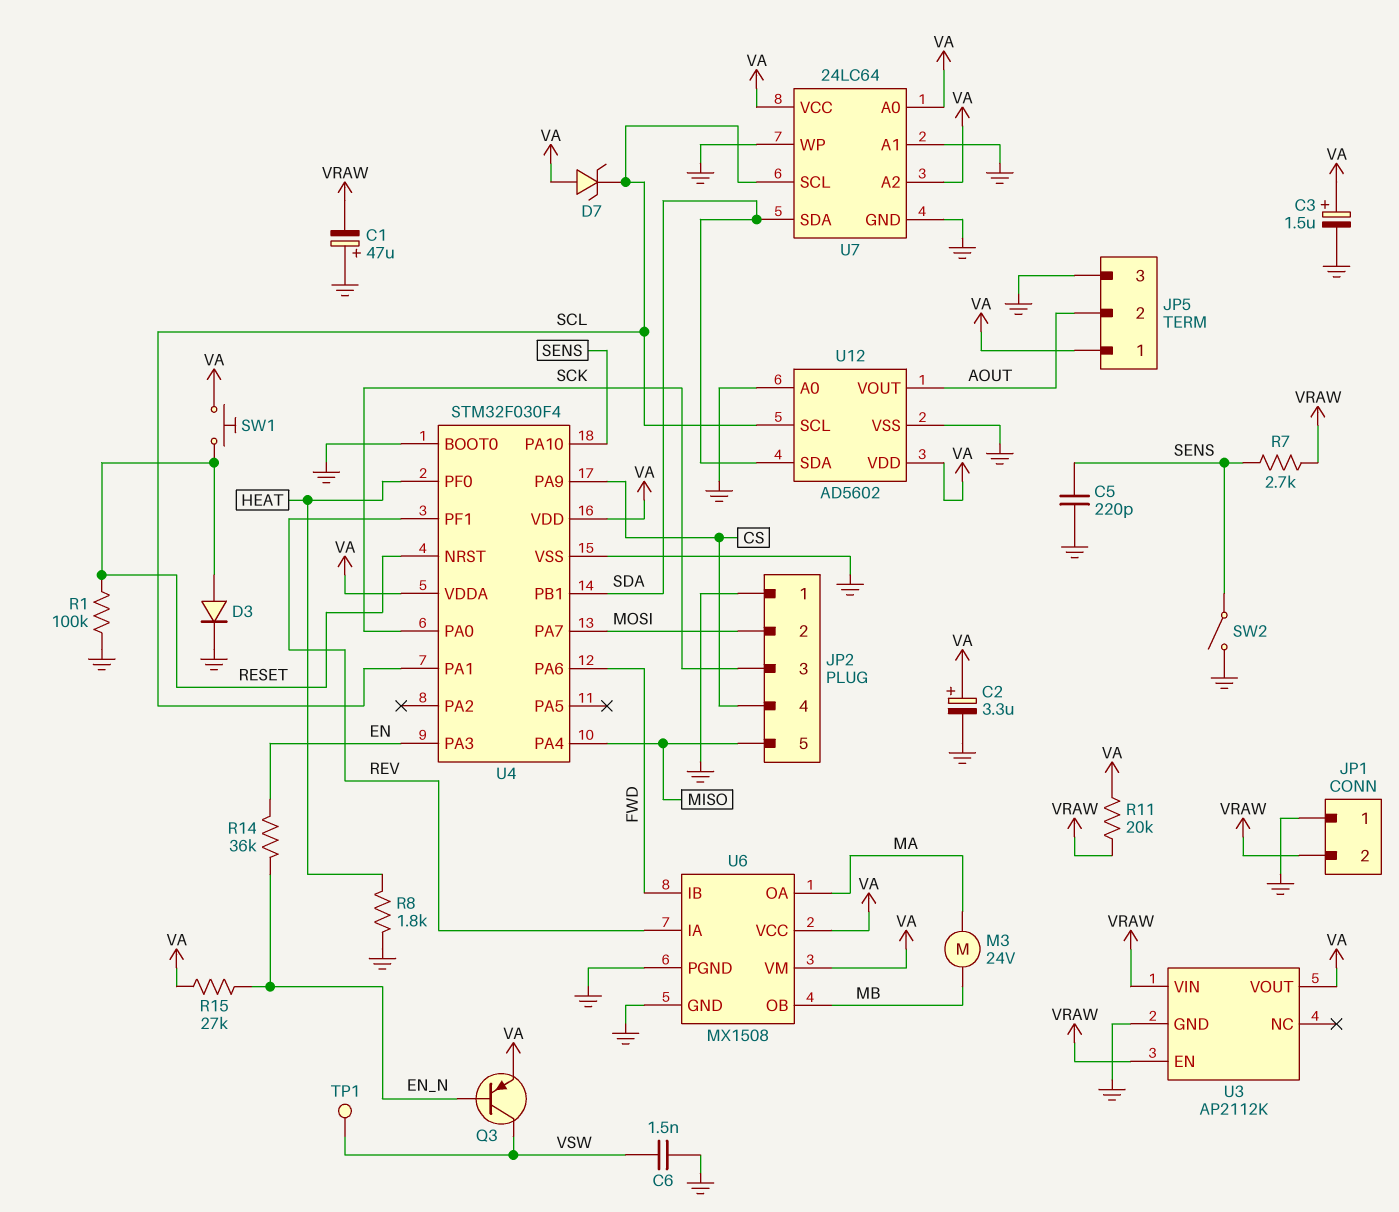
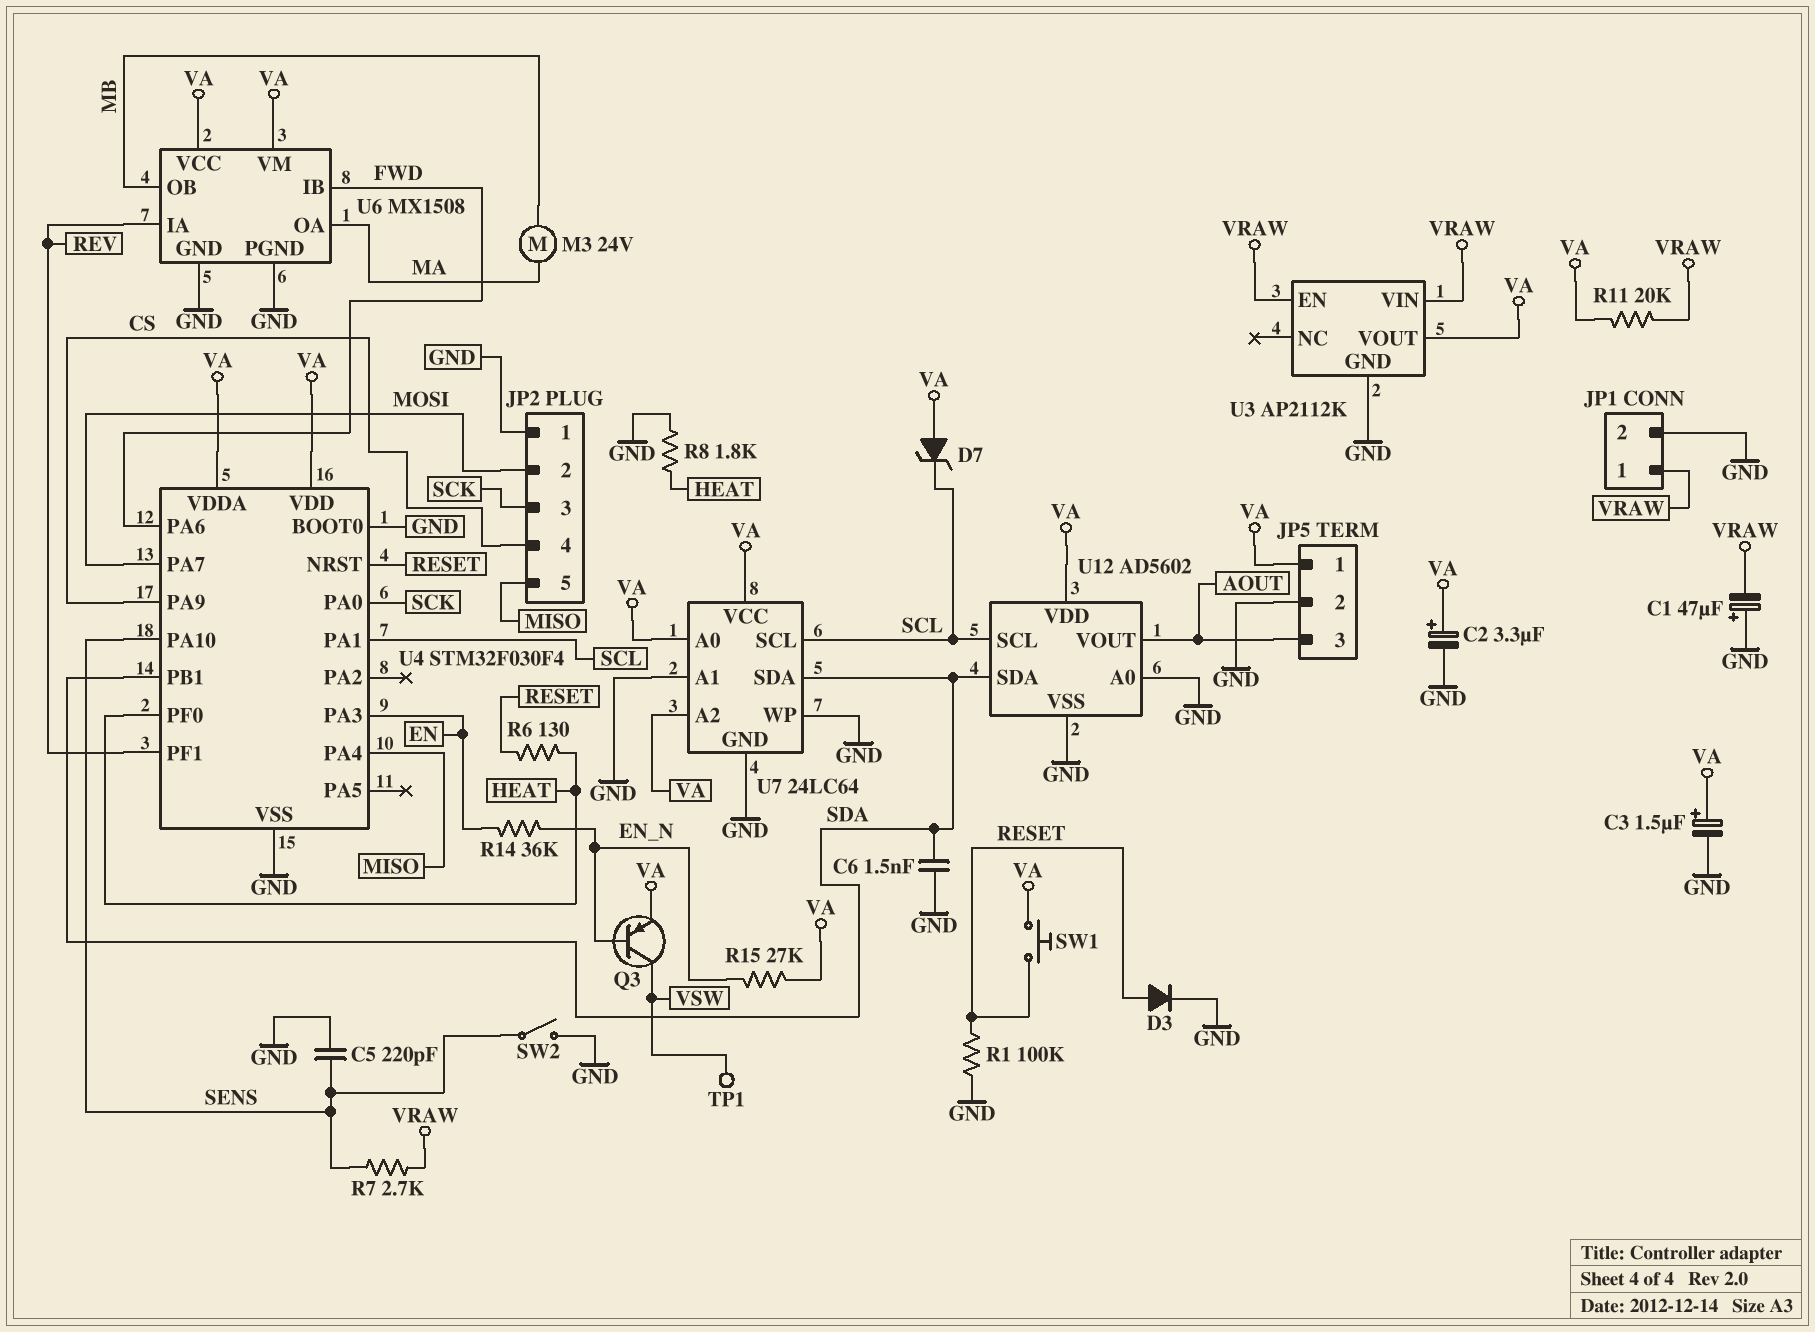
C6: 1.5nF (GND, VSW) -> 1.5nF (GND, SDA)
JP1 pin 1: GND -> VRAW
JP1 pin 2: VRAW -> GND
JP5 pin 2: AOUT -> GND
JP5 pin 3: GND -> AOUT
R6: none -> 130 (HEAT, RESET)

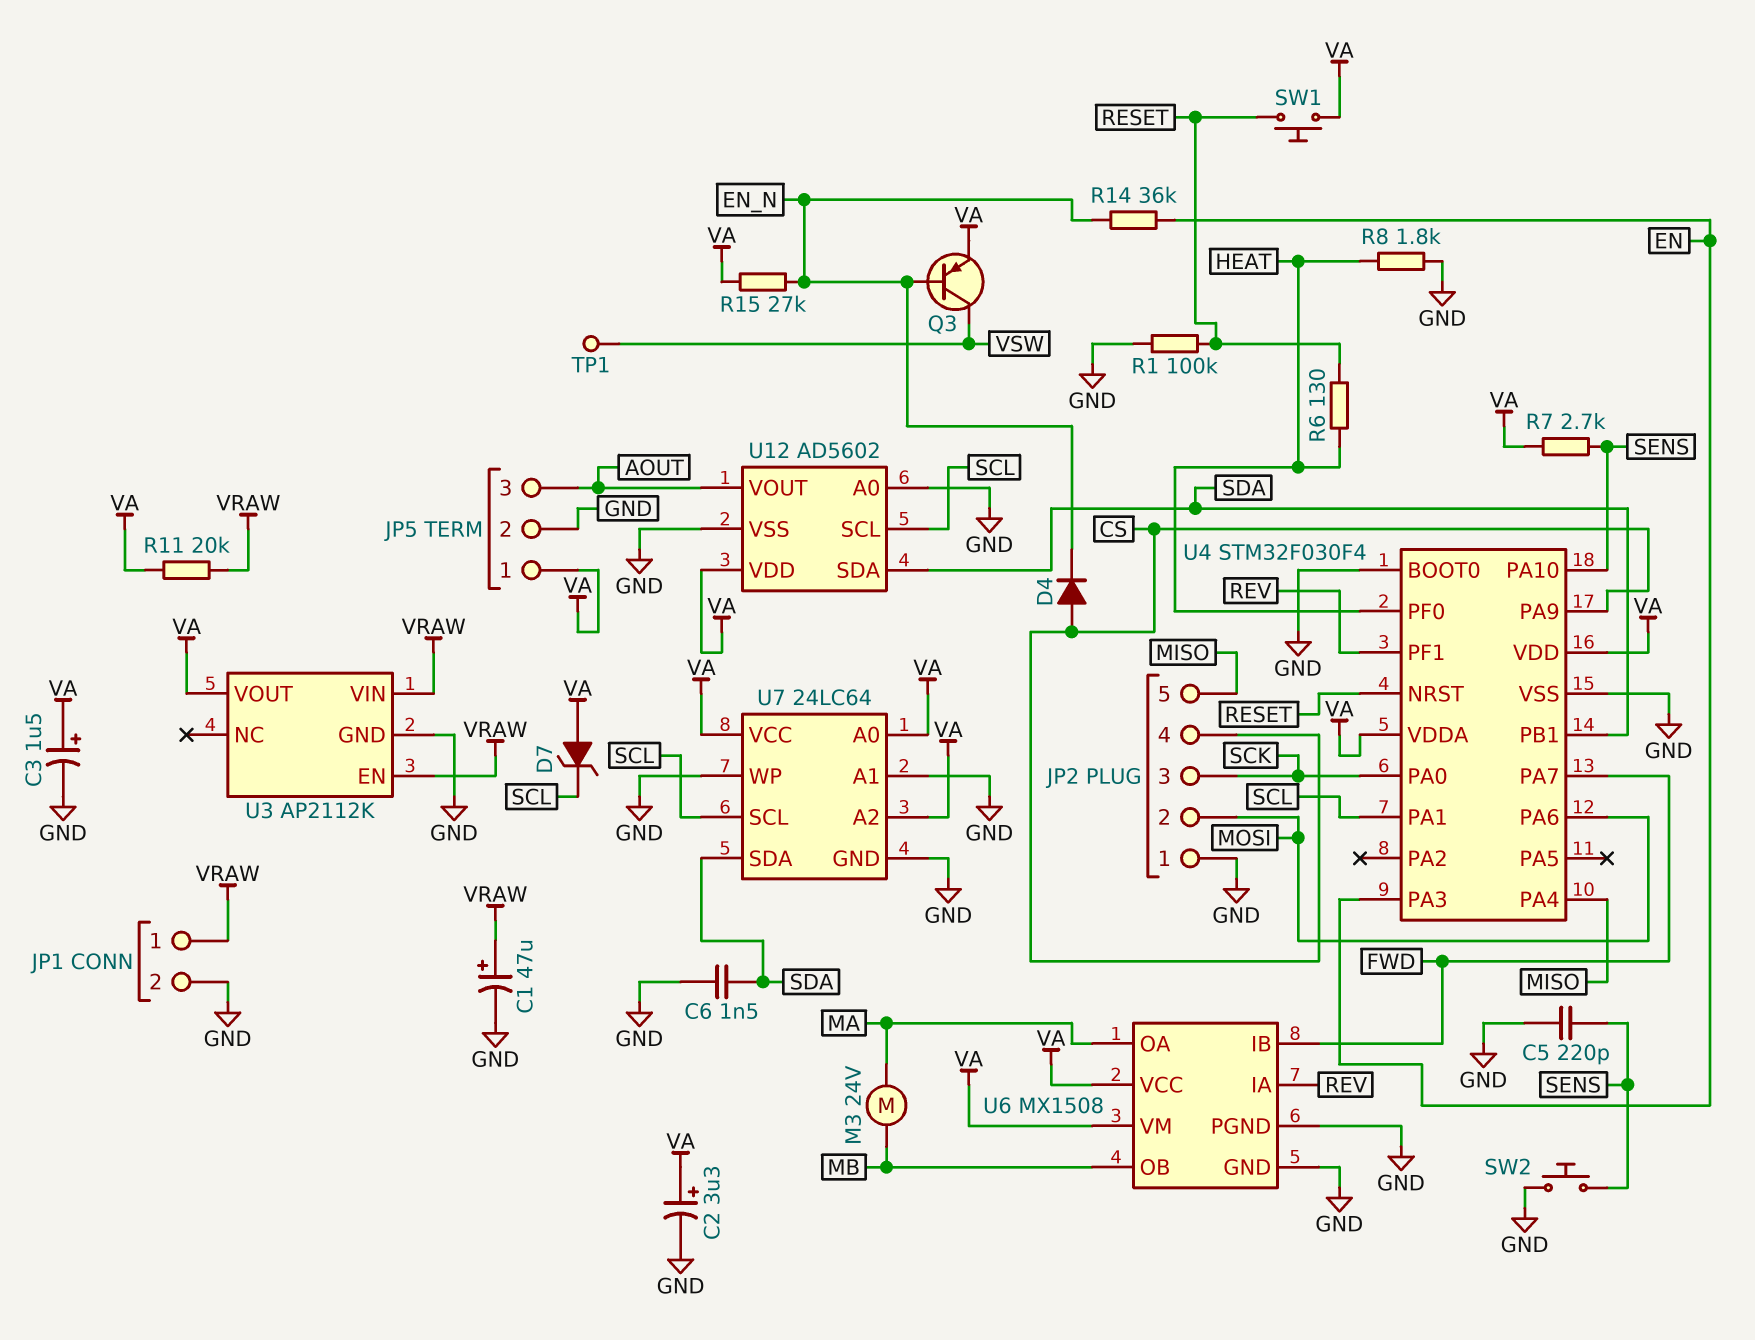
C1: 47uF (plus GND, minus VRAW) -> 47uF (plus VRAW, minus GND)
D3: diode (A RESET, K GND) -> none
D4: none -> diode (A CS, K EN_N)
R7: 2.7k (SENS, VRAW) -> 2.7k (SENS, VA)
SW2: switch (GND, SENS) -> button (GND, SENS)
U4 pin PA6: FWD -> MOSI
U4 pin PA7: MOSI -> FWD

